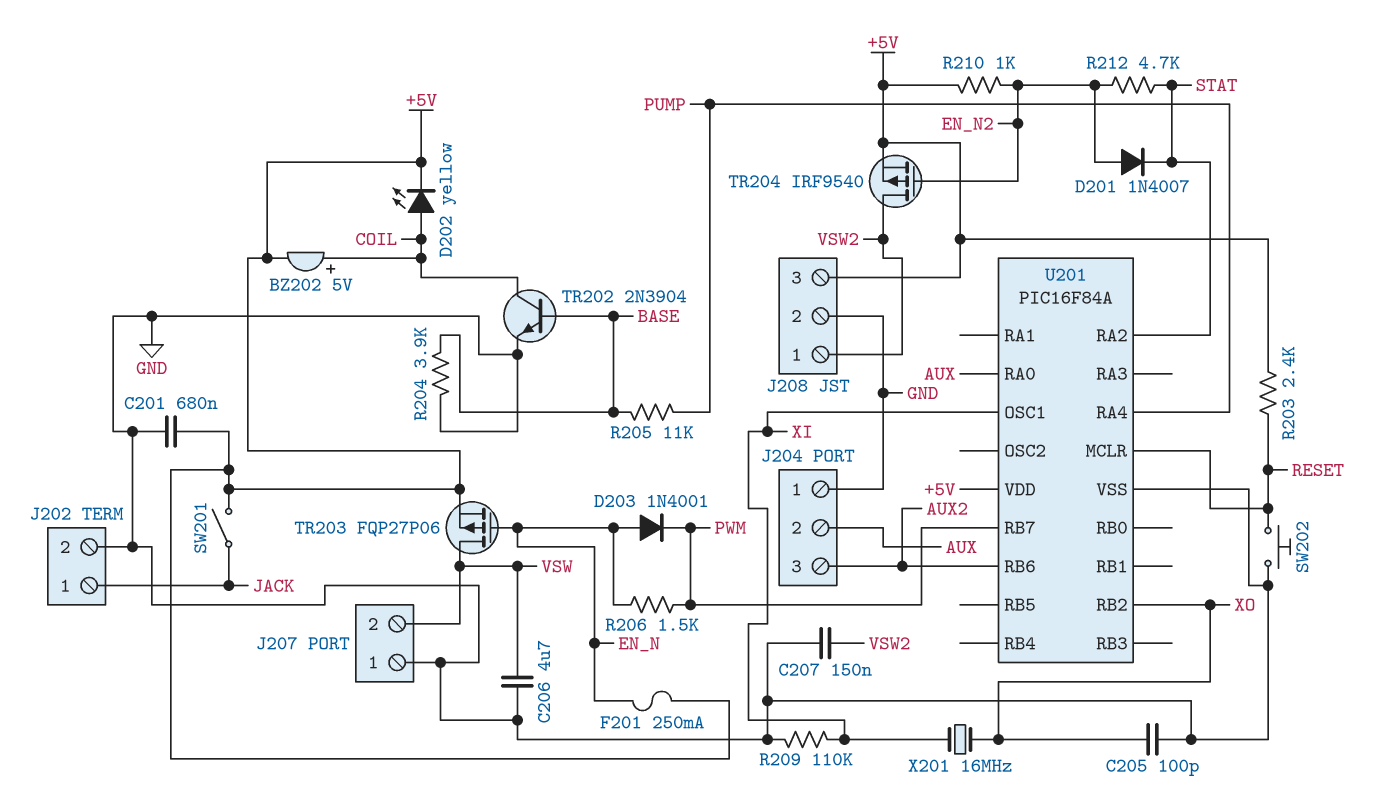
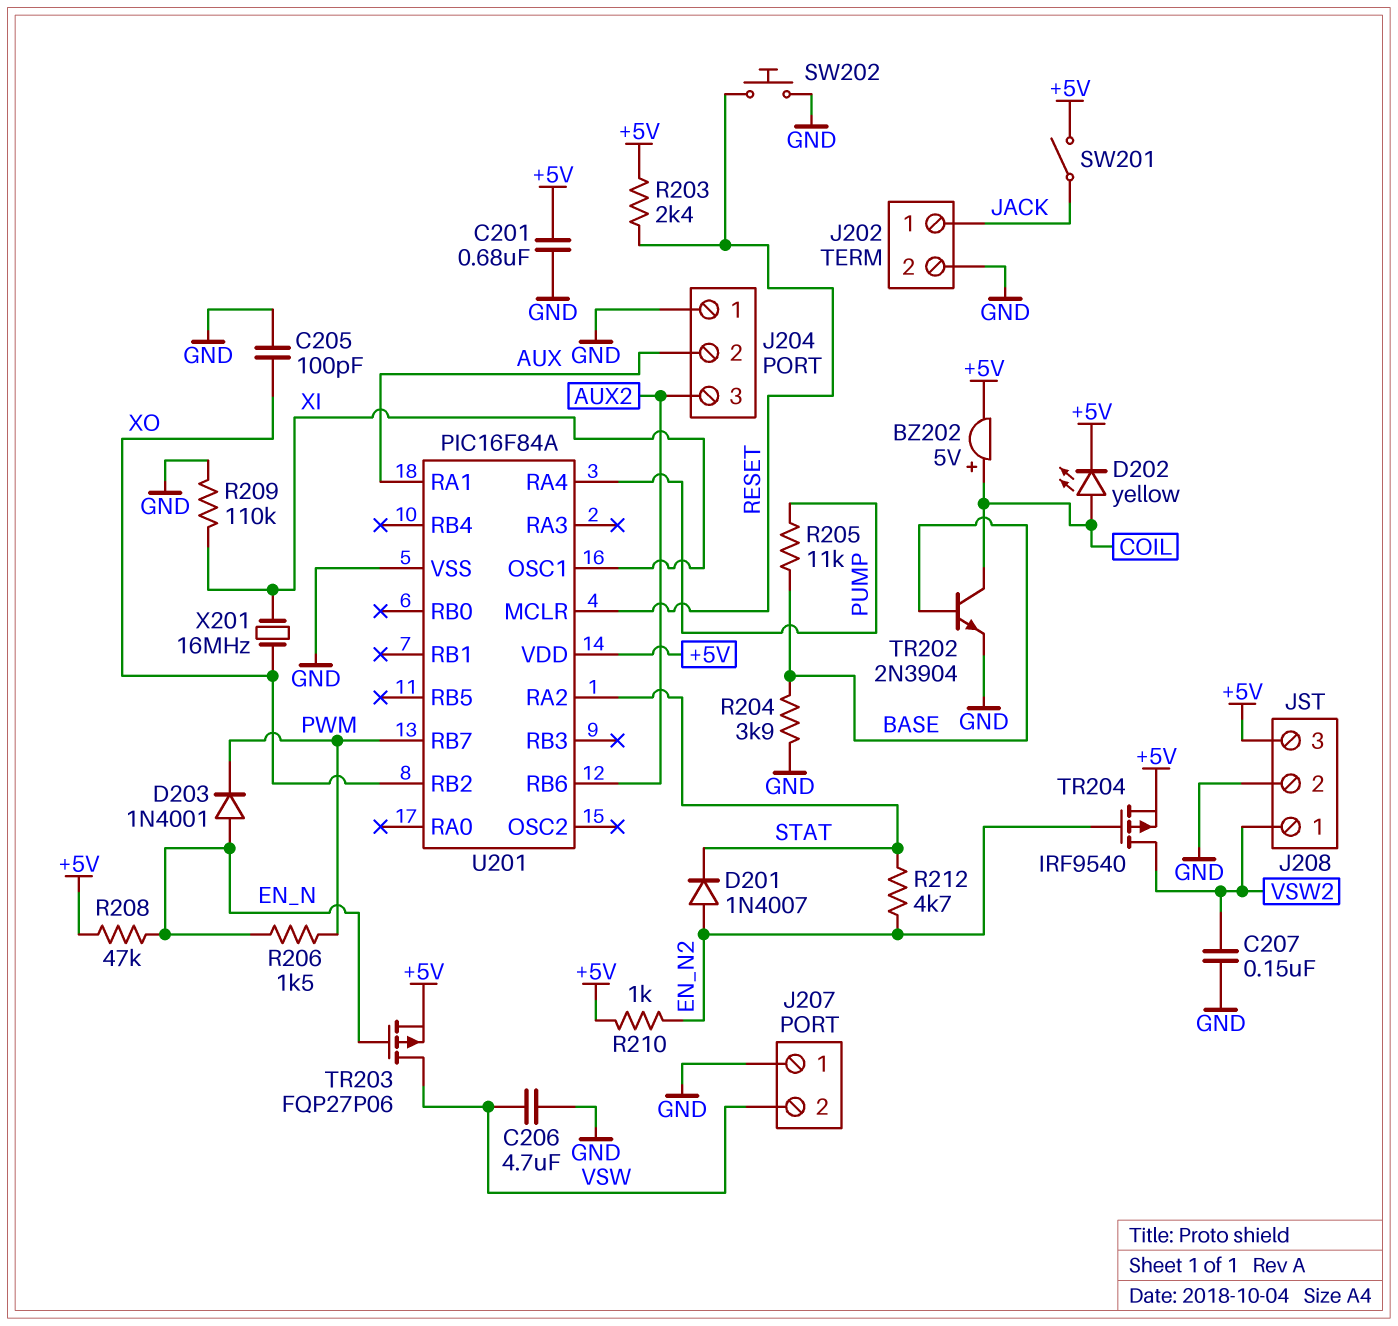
F201: 250mA (+5V, EN_N) -> none
R208: none -> 47k (+5V, EN_N)
U201 pin RA0: AUX -> none
U201 pin RA1: none -> AUX

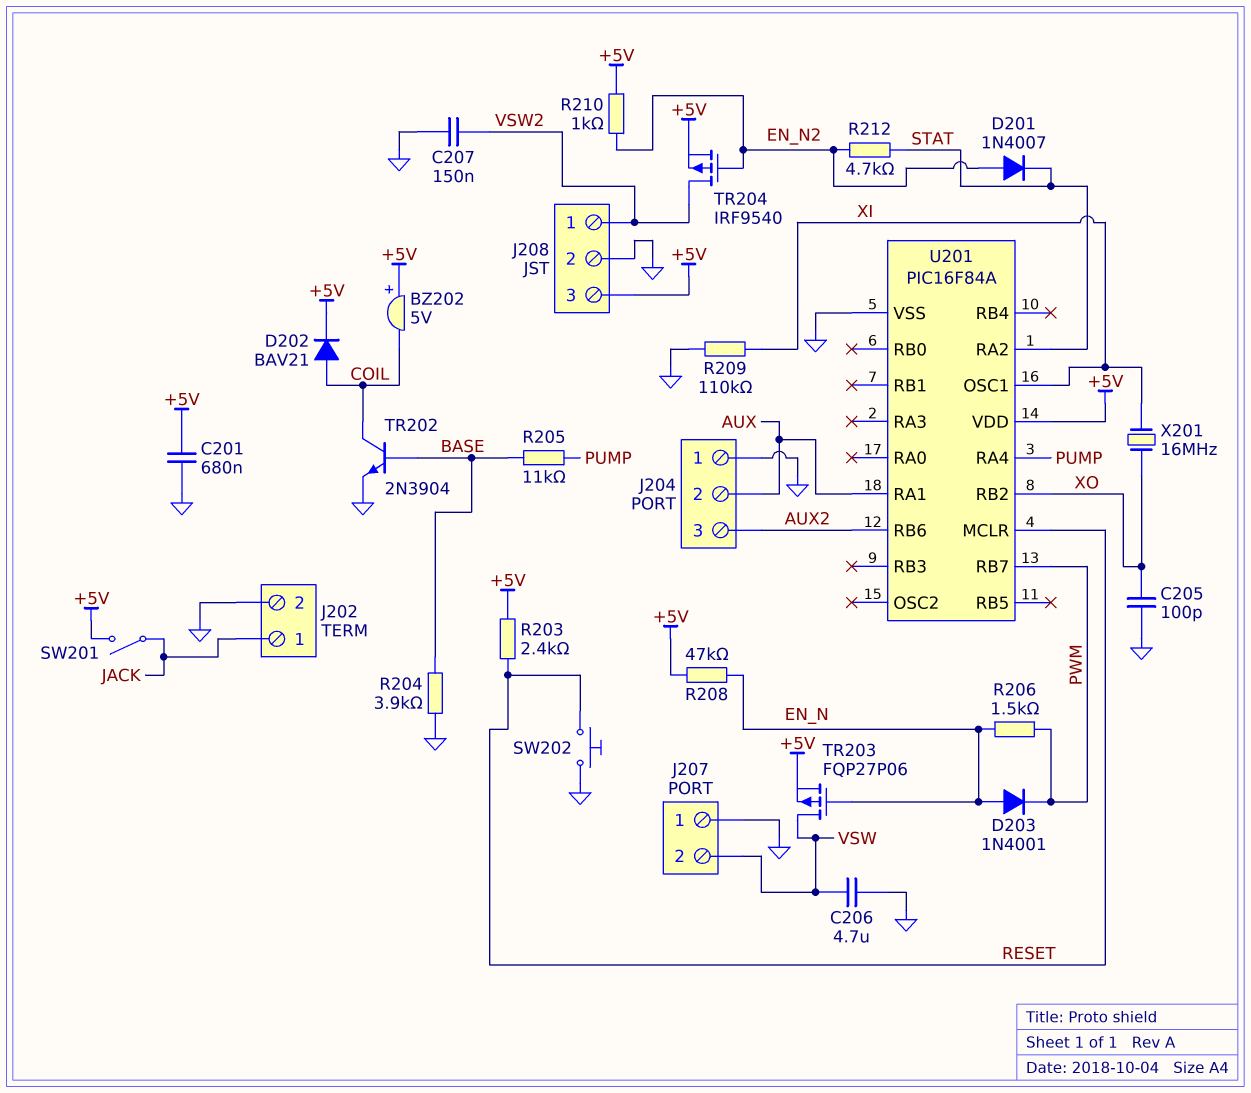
BZ202: buzzer 5V (plus COIL, minus +5V) -> buzzer 5V (plus +5V, minus COIL)
D202: LED yellow (A COIL, K +5V) -> diode BAV21 (A COIL, K +5V)

